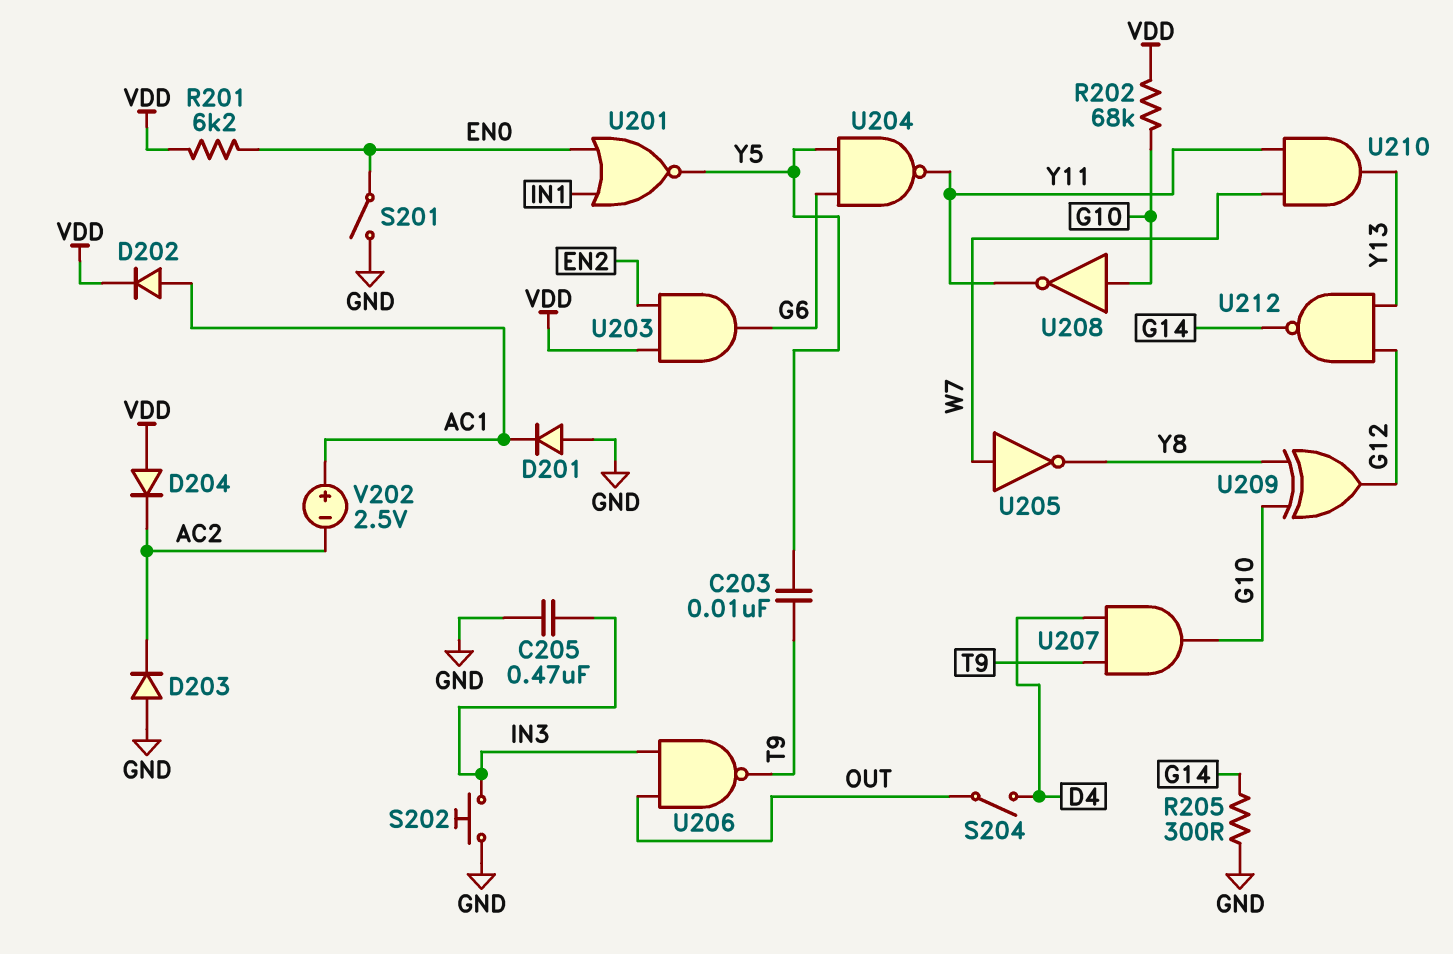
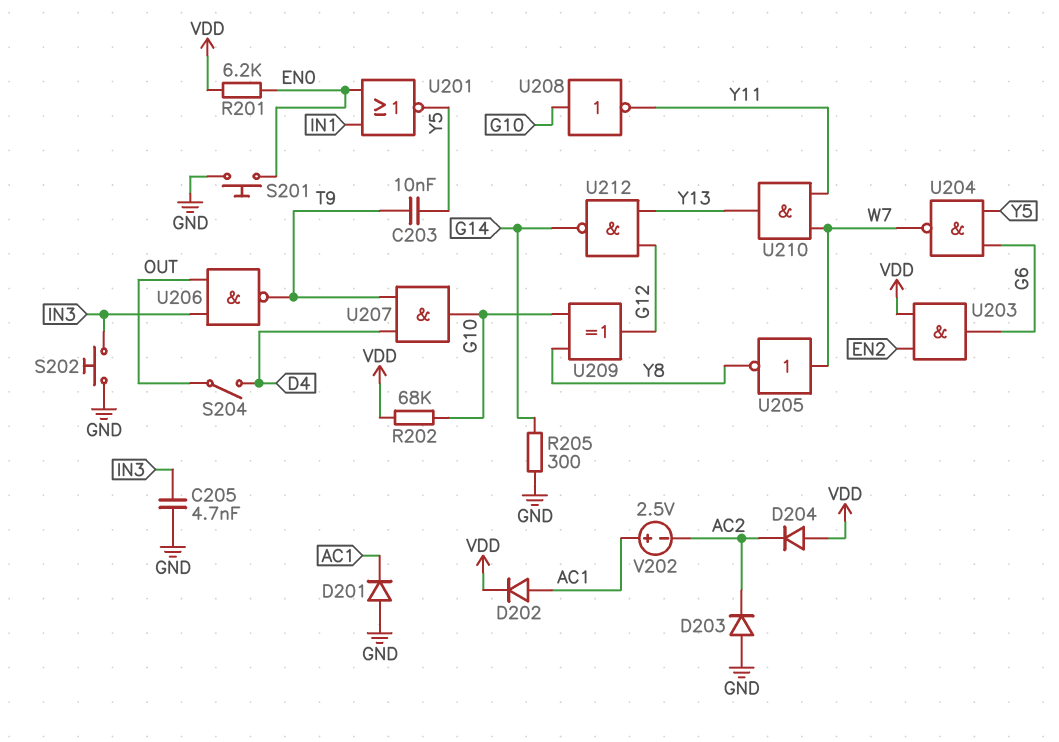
C205: 470nF (GND, IN3) -> 4.7nF (GND, IN3)
S201: switch (EN0, GND) -> button (EN0, GND)
U204: NAND (in G6, in Y5, out Y11) -> NAND (in G6, in Y5, out W7)

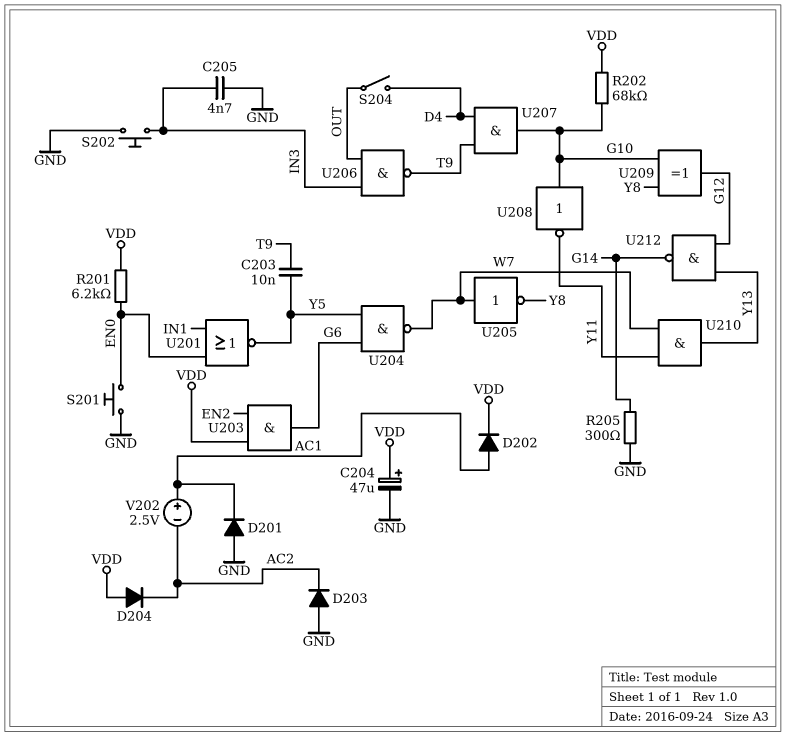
C204: none -> 47uF (plus VDD, minus GND)

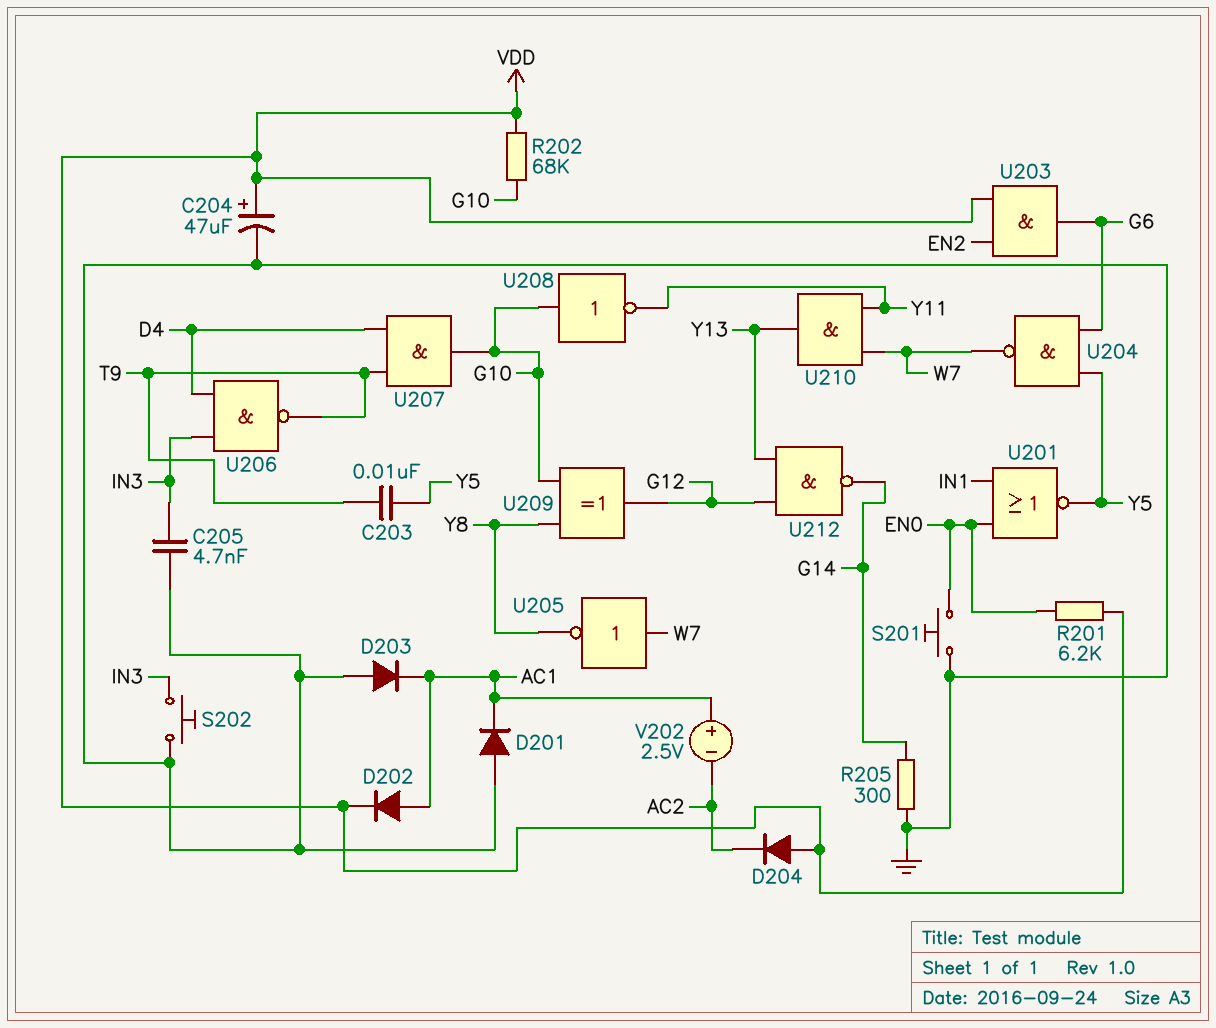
D203: diode (A GND, K AC2) -> diode (A GND, K AC1)
S204: switch (D4, OUT) -> none
U206: NAND (in IN3, in OUT, out T9) -> NAND (in D4, in IN3, out T9)

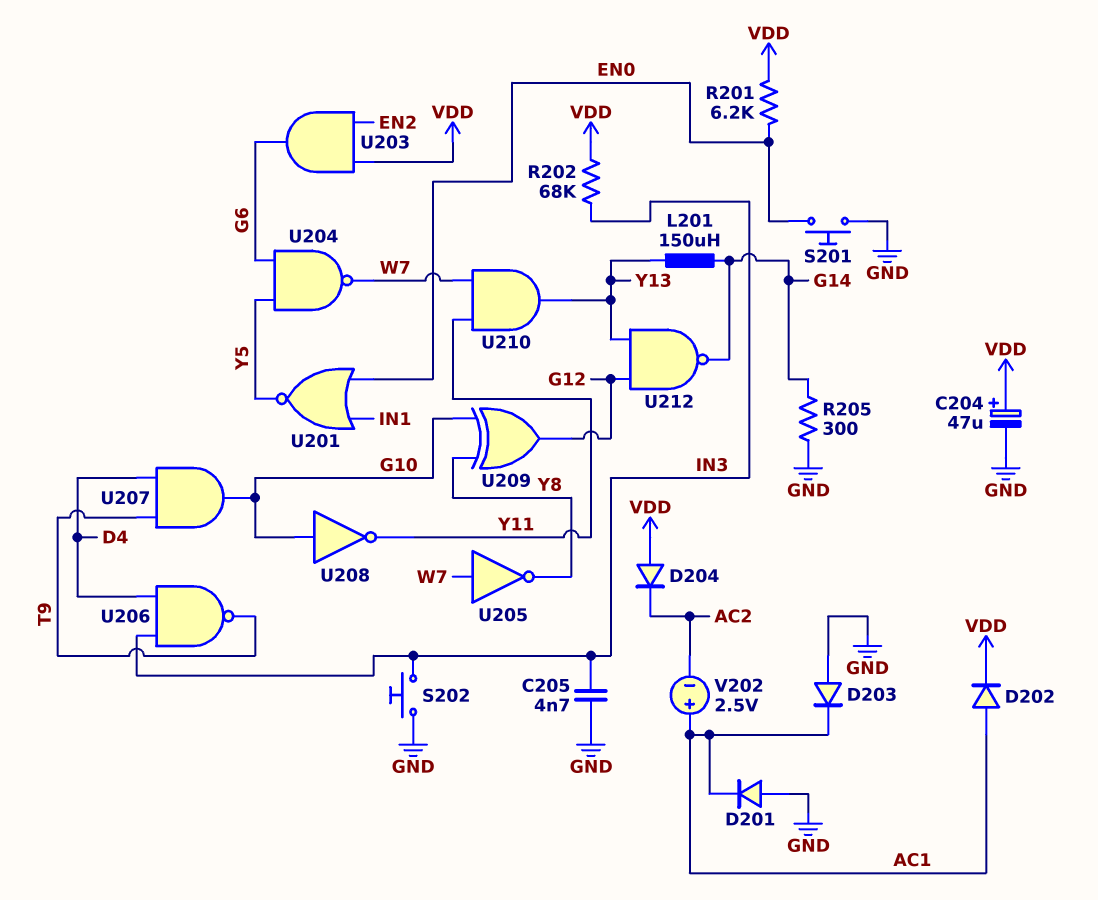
C203: 10nF (T9, Y5) -> none
L201: none -> 150uH (G14, Y13)
R202: 68k (G10, VDD) -> 68k (IN3, VDD)

